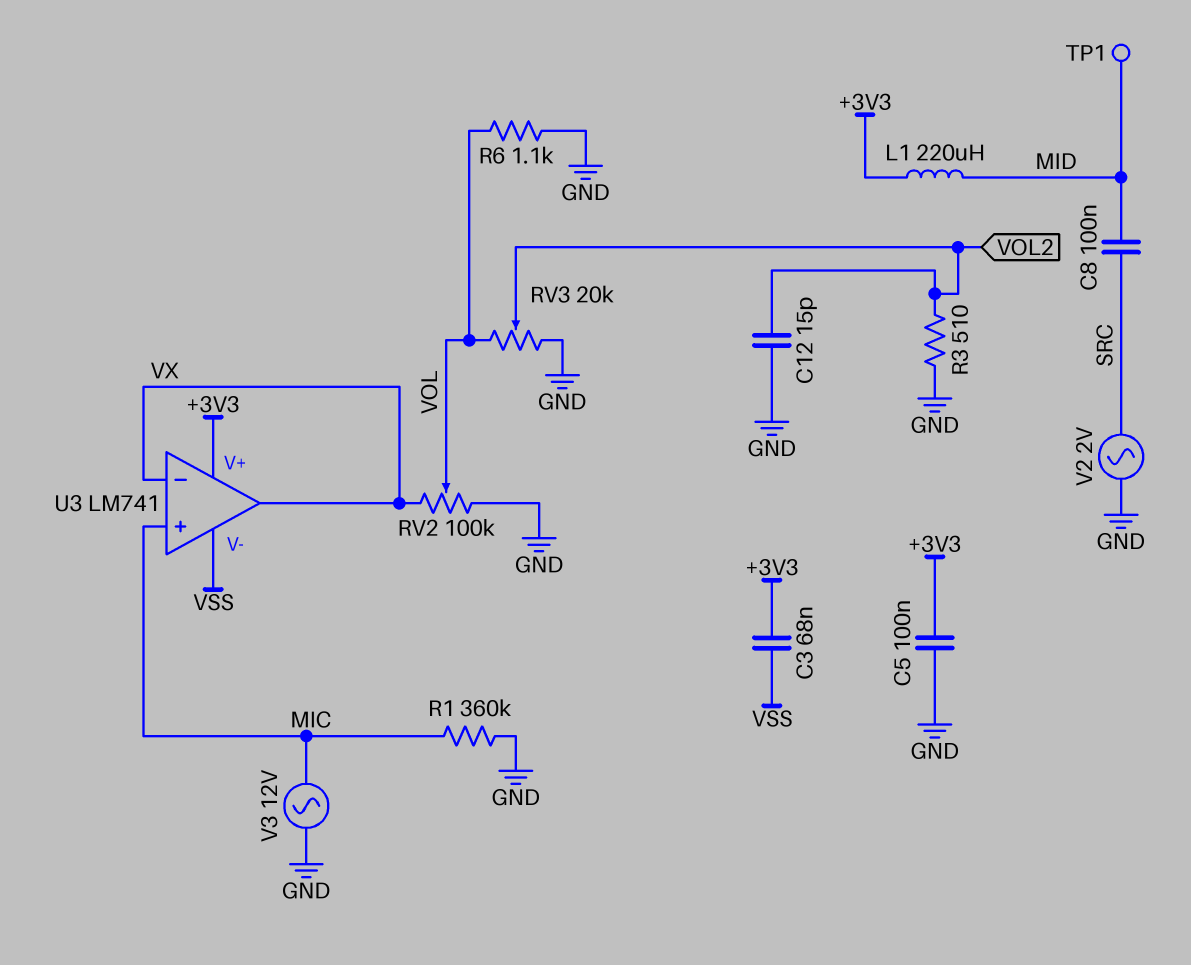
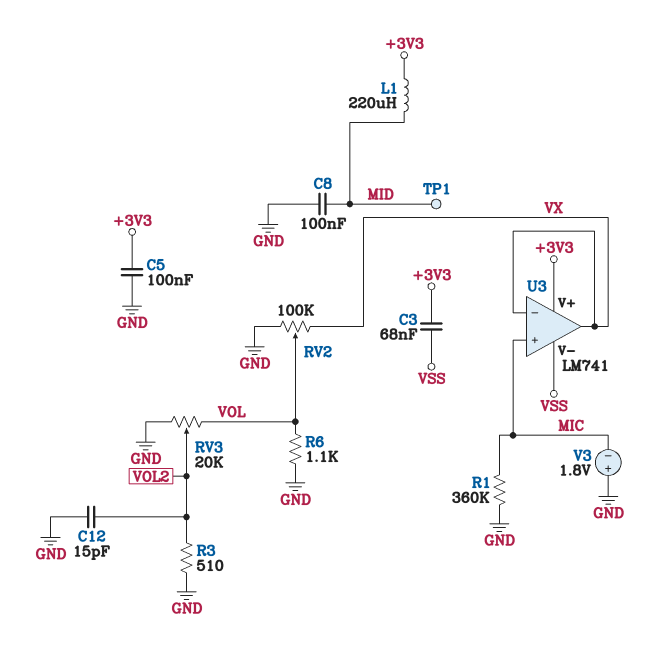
C8: 100nF (MID, SRC) -> 100nF (GND, MID)
V2: AC 2V (GND, SRC) -> none
V3: AC 12V (GND, MIC) -> 1.8V (plus GND, minus MIC)

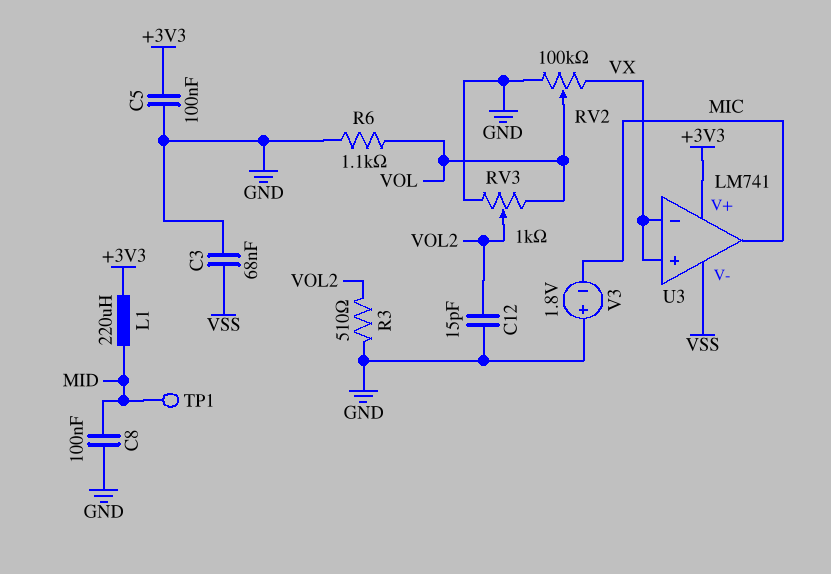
C3: 68nF (+3V3, VSS) -> 68nF (GND, VSS)
R1: 360k (GND, MIC) -> none
RV3: 20k (GND, VOL, wiper VOL2) -> 1k (GND, VOL, wiper VOL2)
U3 pin in+: MIC -> VX
U3 pin out: VX -> MIC

